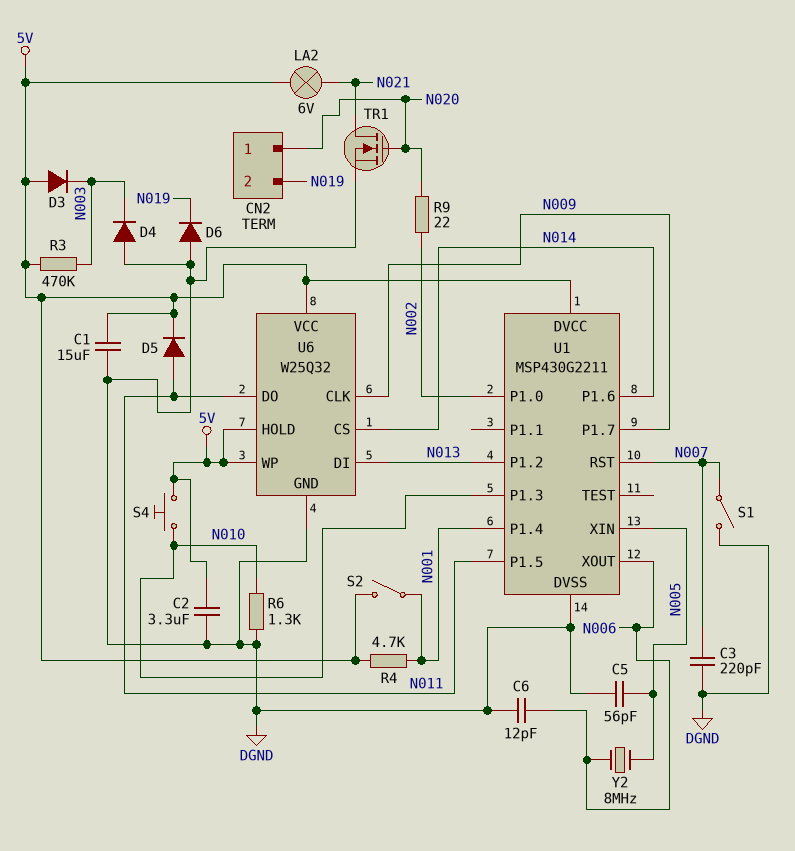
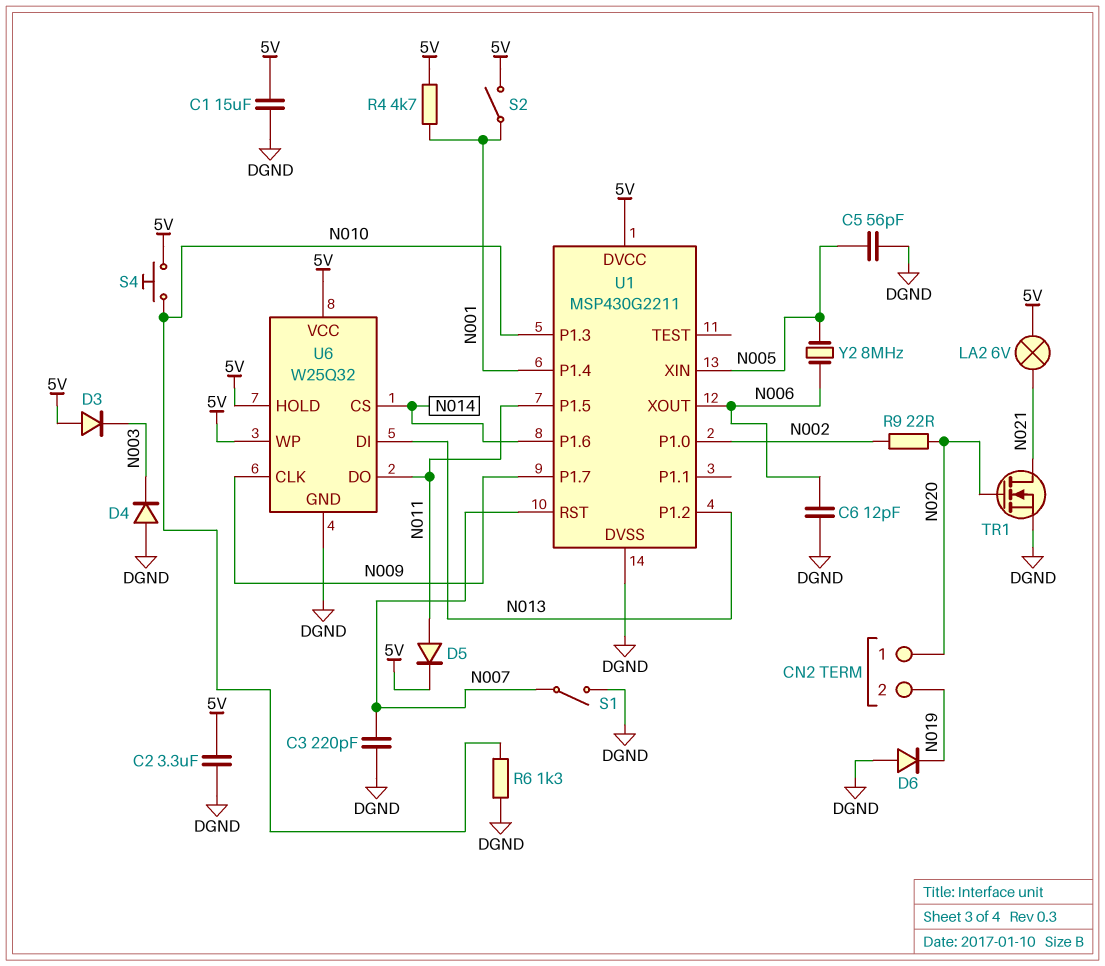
R3: 470k (5V, N003) -> none

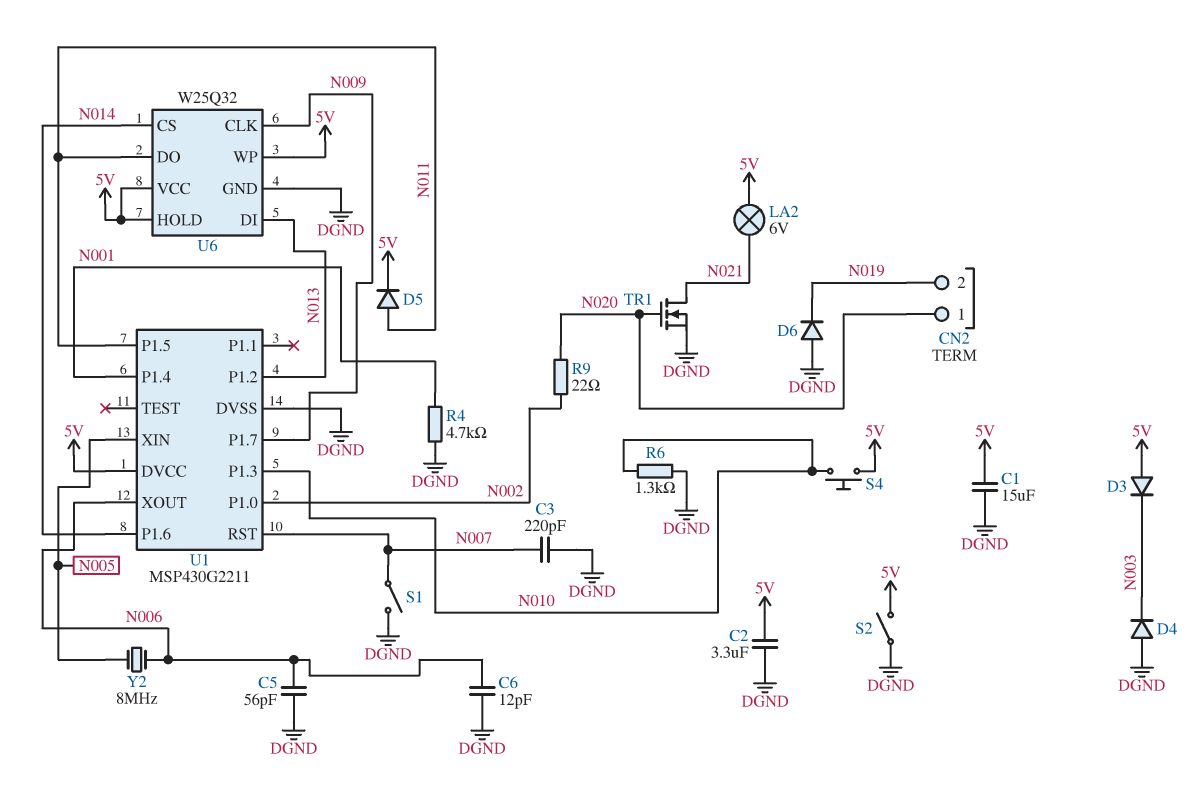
C5: 56pF (DGND, N005) -> 56pF (DGND, N006)
R4: 4.7k (5V, N001) -> 4.7k (DGND, N001)
S2: switch (5V, N001) -> switch (5V, DGND)

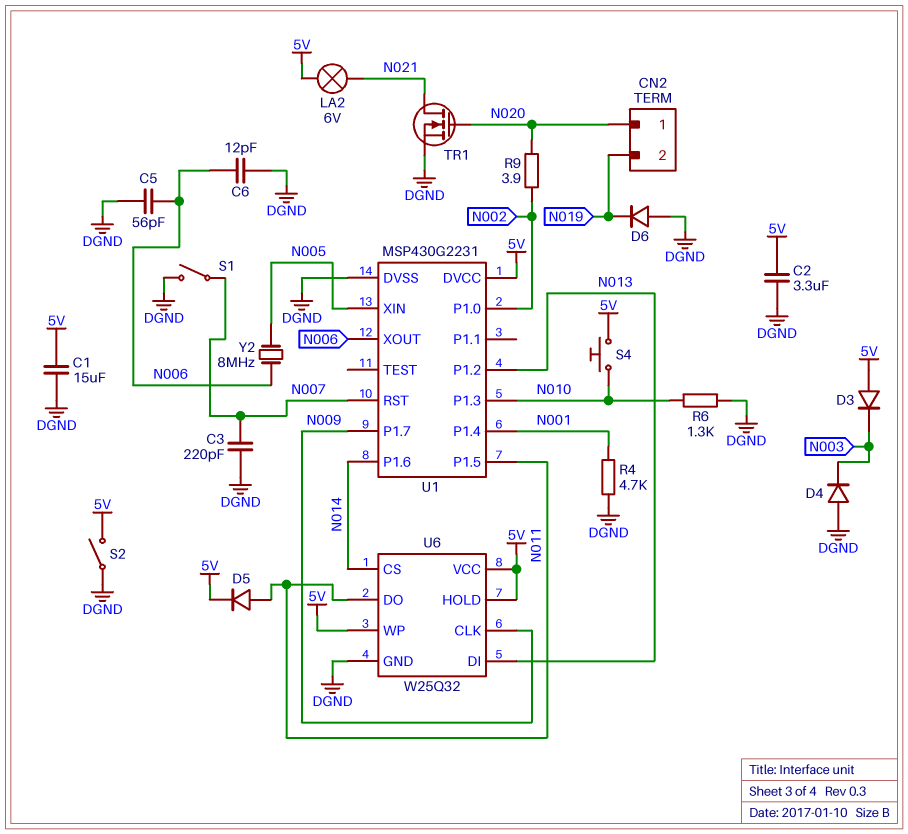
R9: 22 (N002, N020) -> 3.9 (N002, N020)
U1: MSP430G2211 -> MSP430G2231

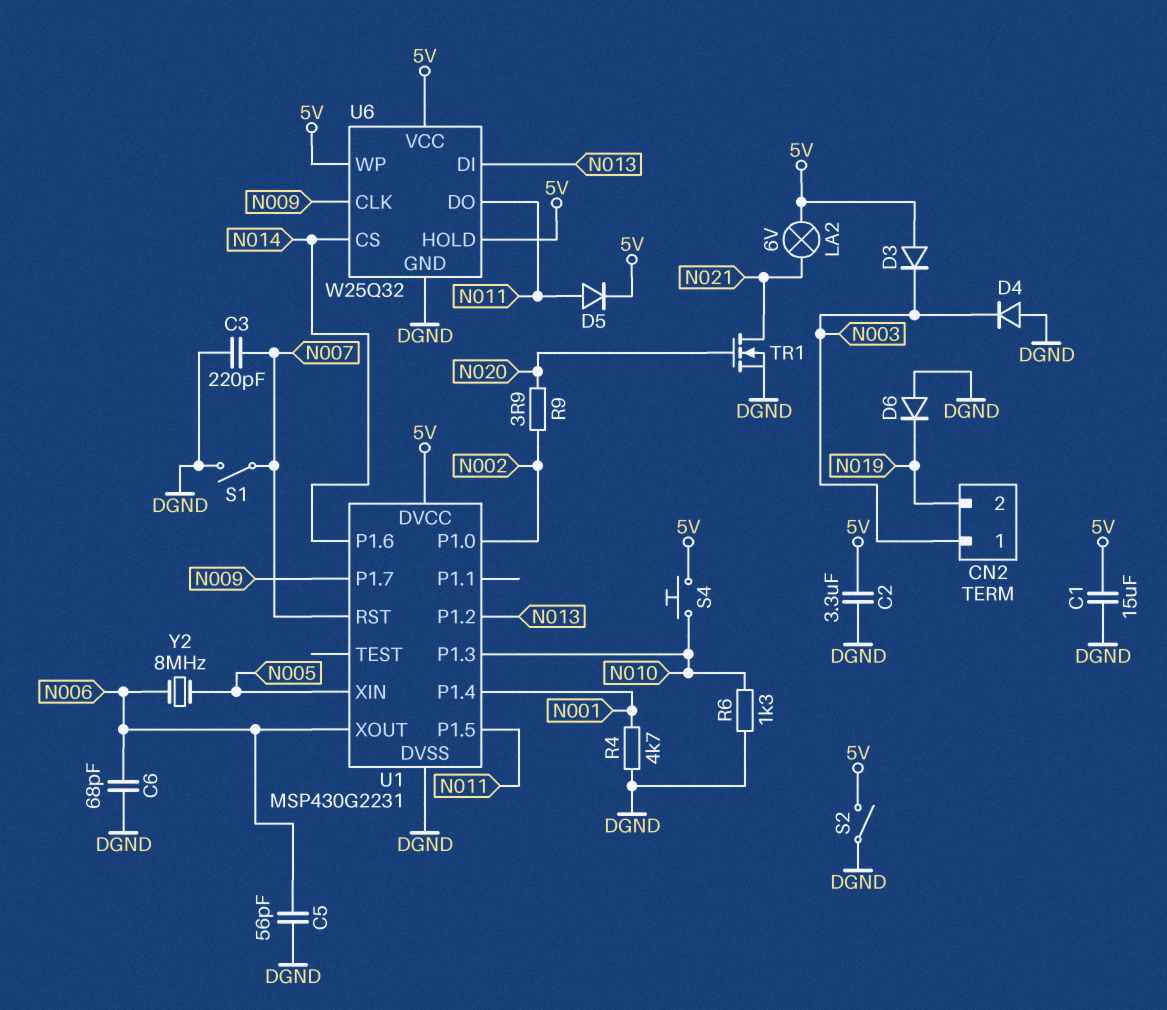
C6: 12pF (DGND, N006) -> 68pF (DGND, N006)
CN2 pin 1: N020 -> N003

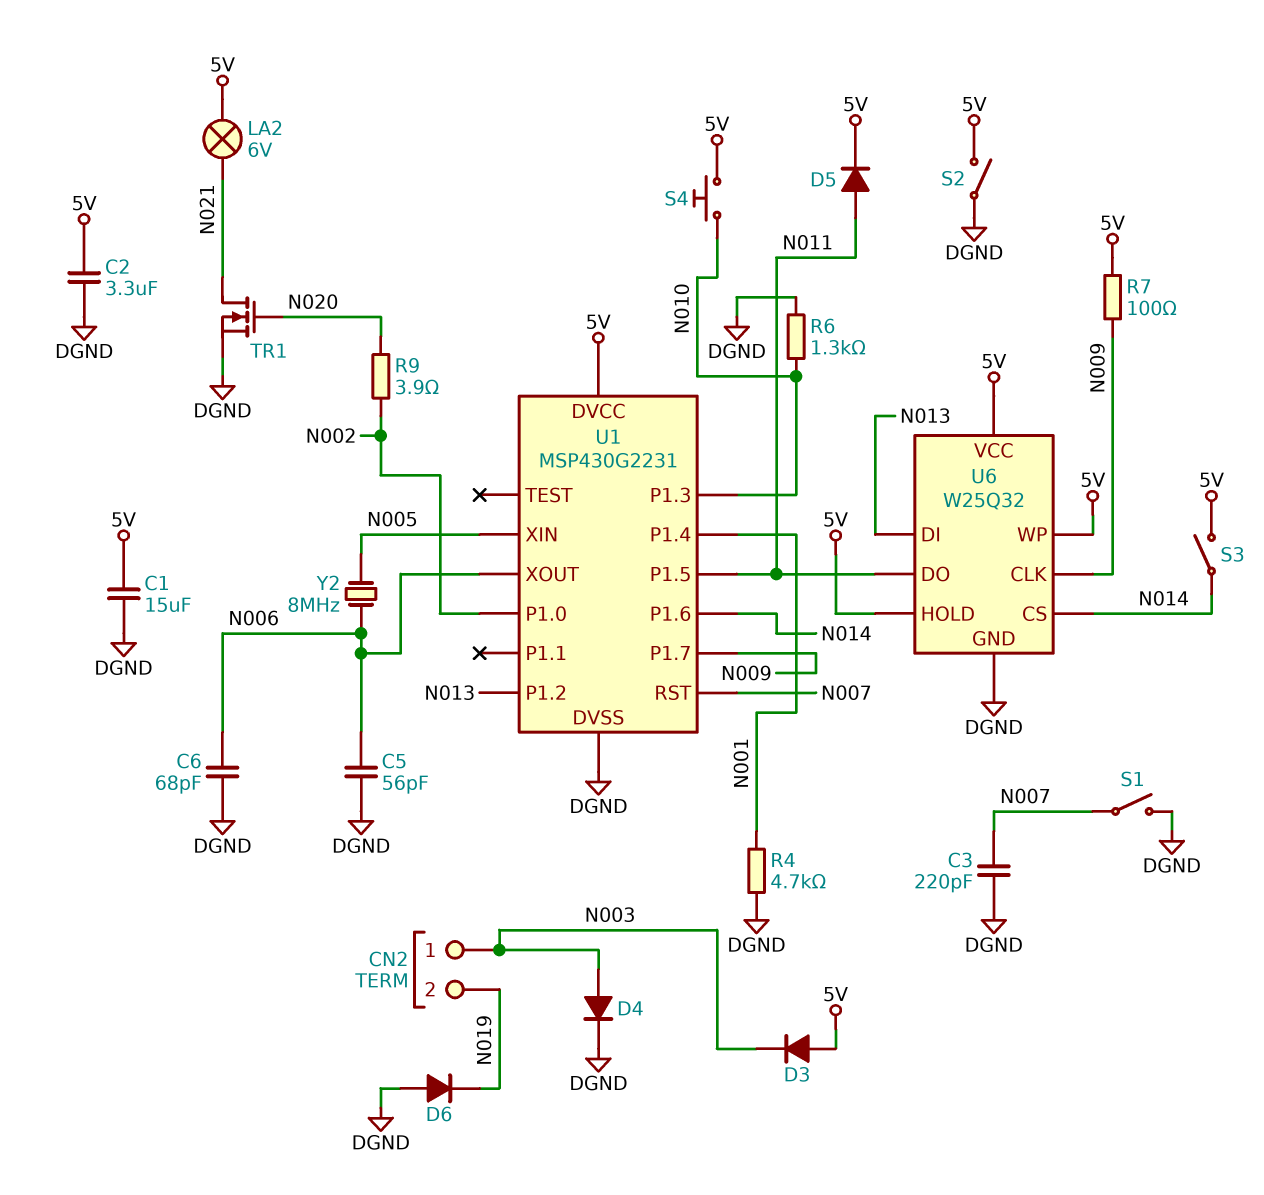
D4: diode (A DGND, K N003) -> diode (A N003, K DGND)
R7: none -> 100 (5V, N009)
S3: none -> switch (5V, N014)

